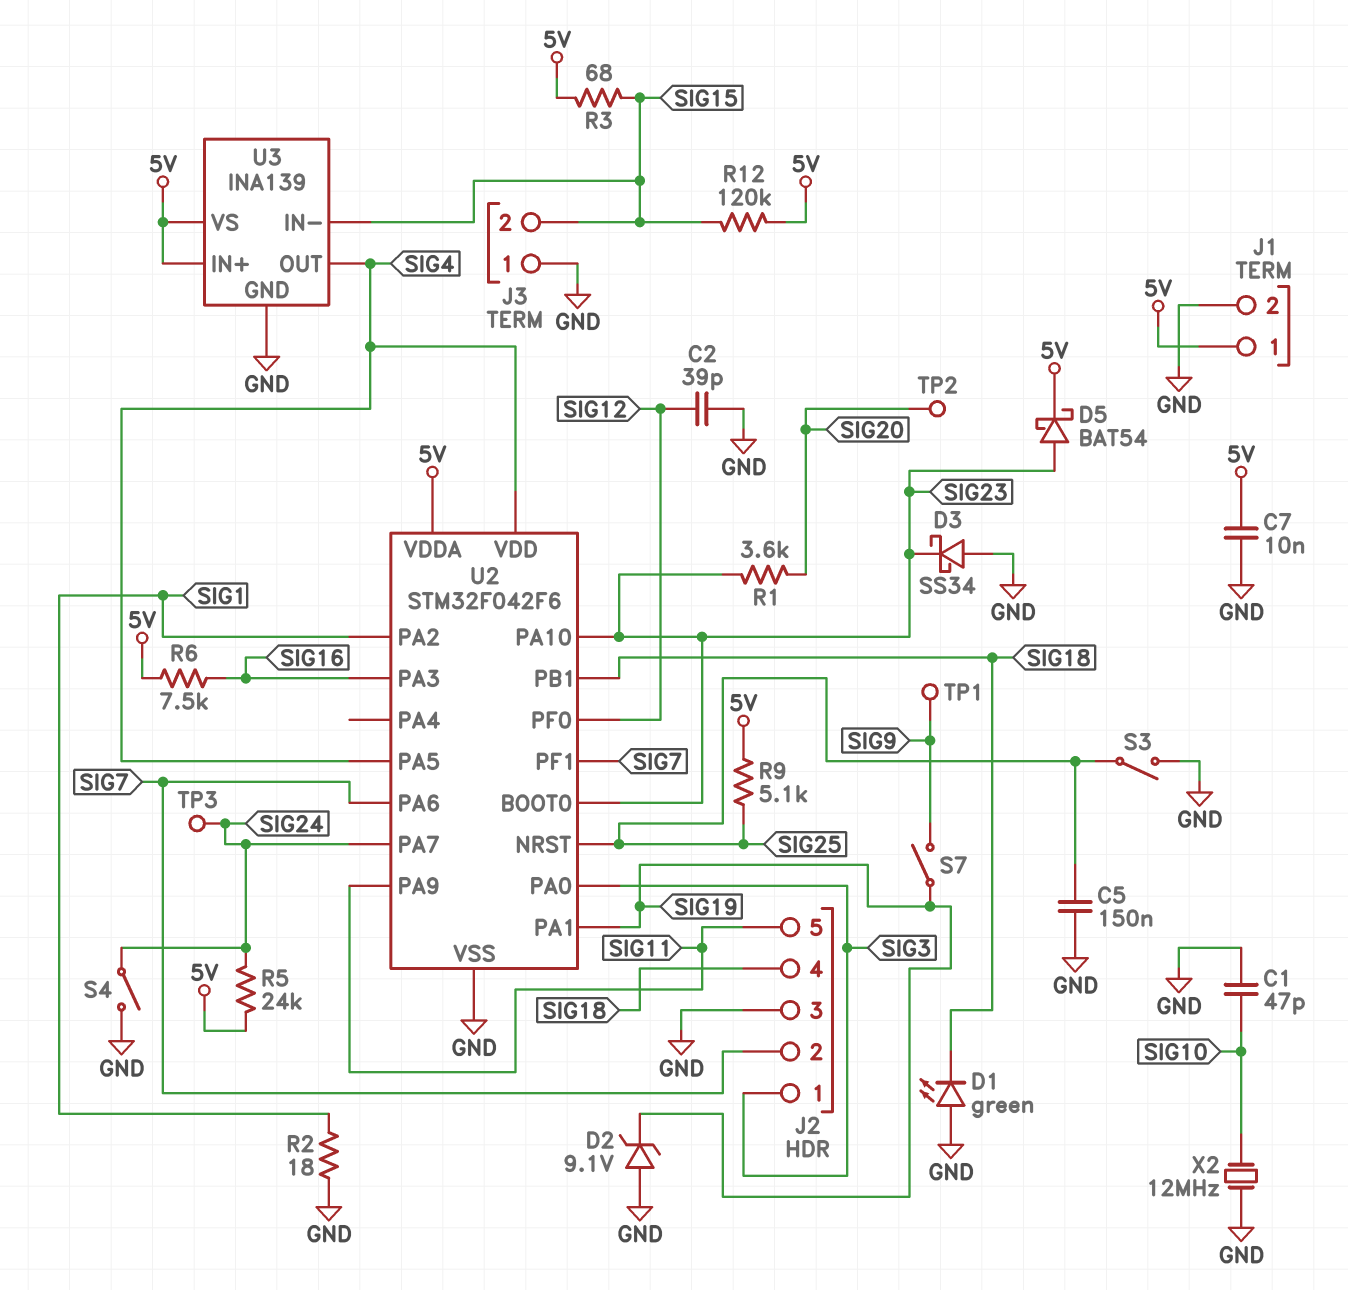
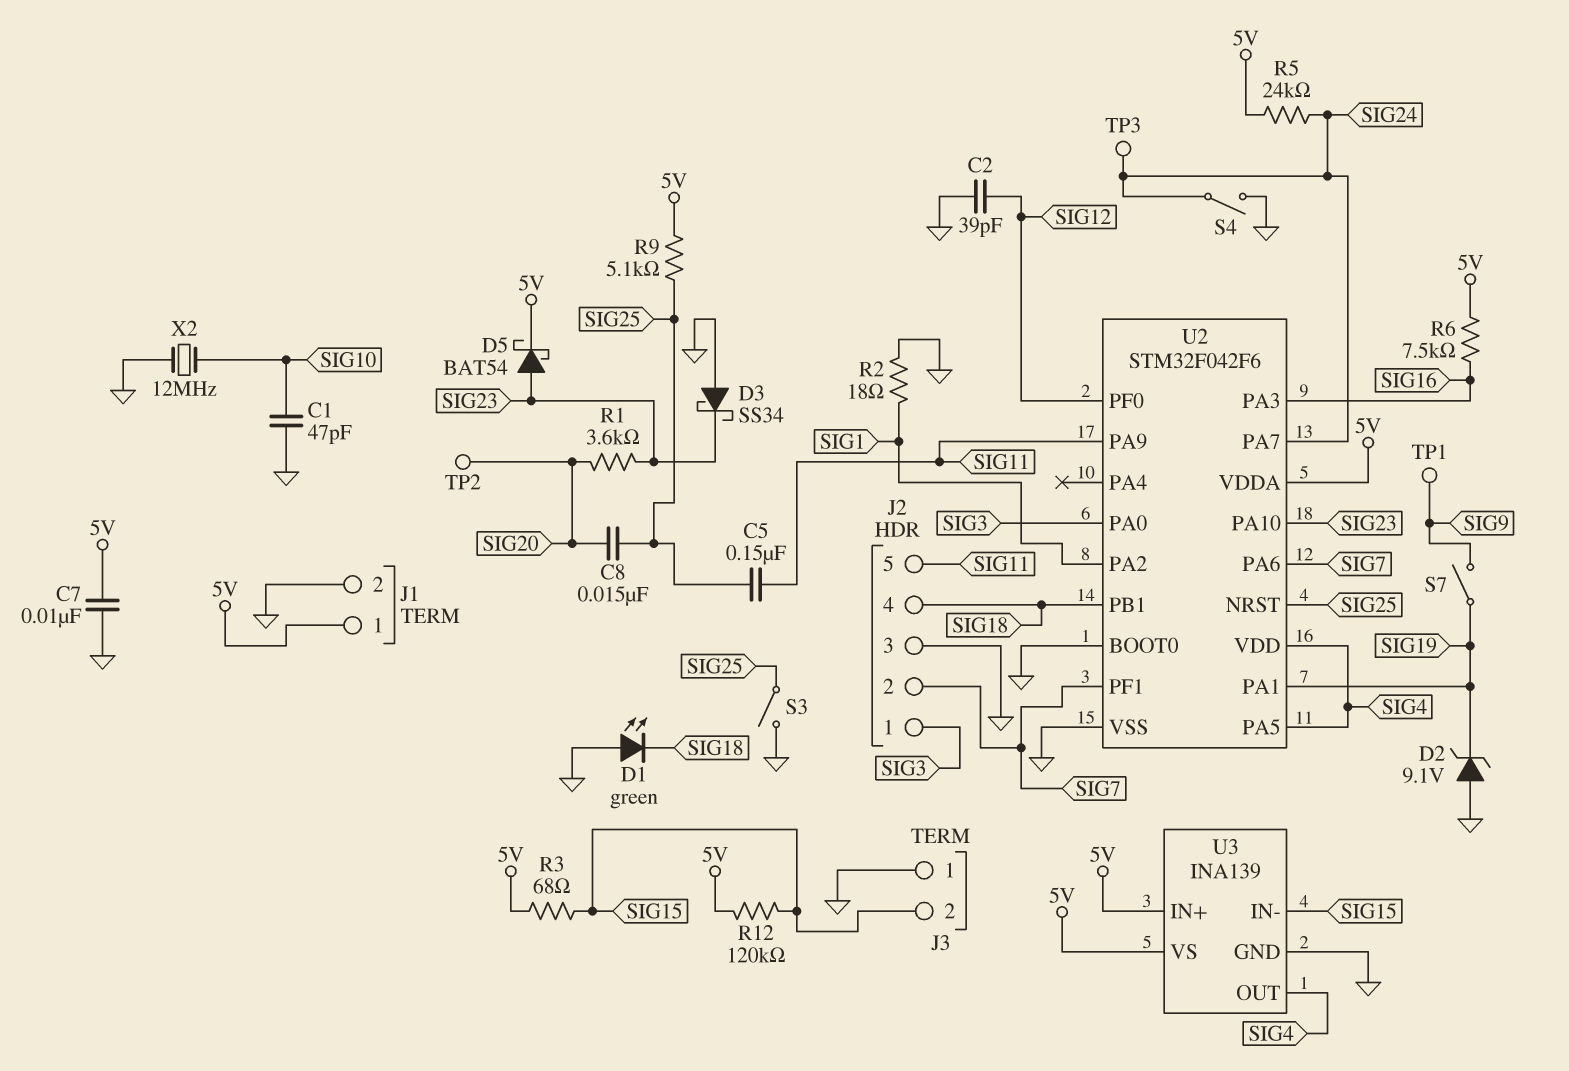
C5: 150nF (GND, SIG25) -> 150nF (SIG11, SIG25)
C8: none -> 15nF (SIG20, SIG25)
U2 pin BOOT0: SIG23 -> GND

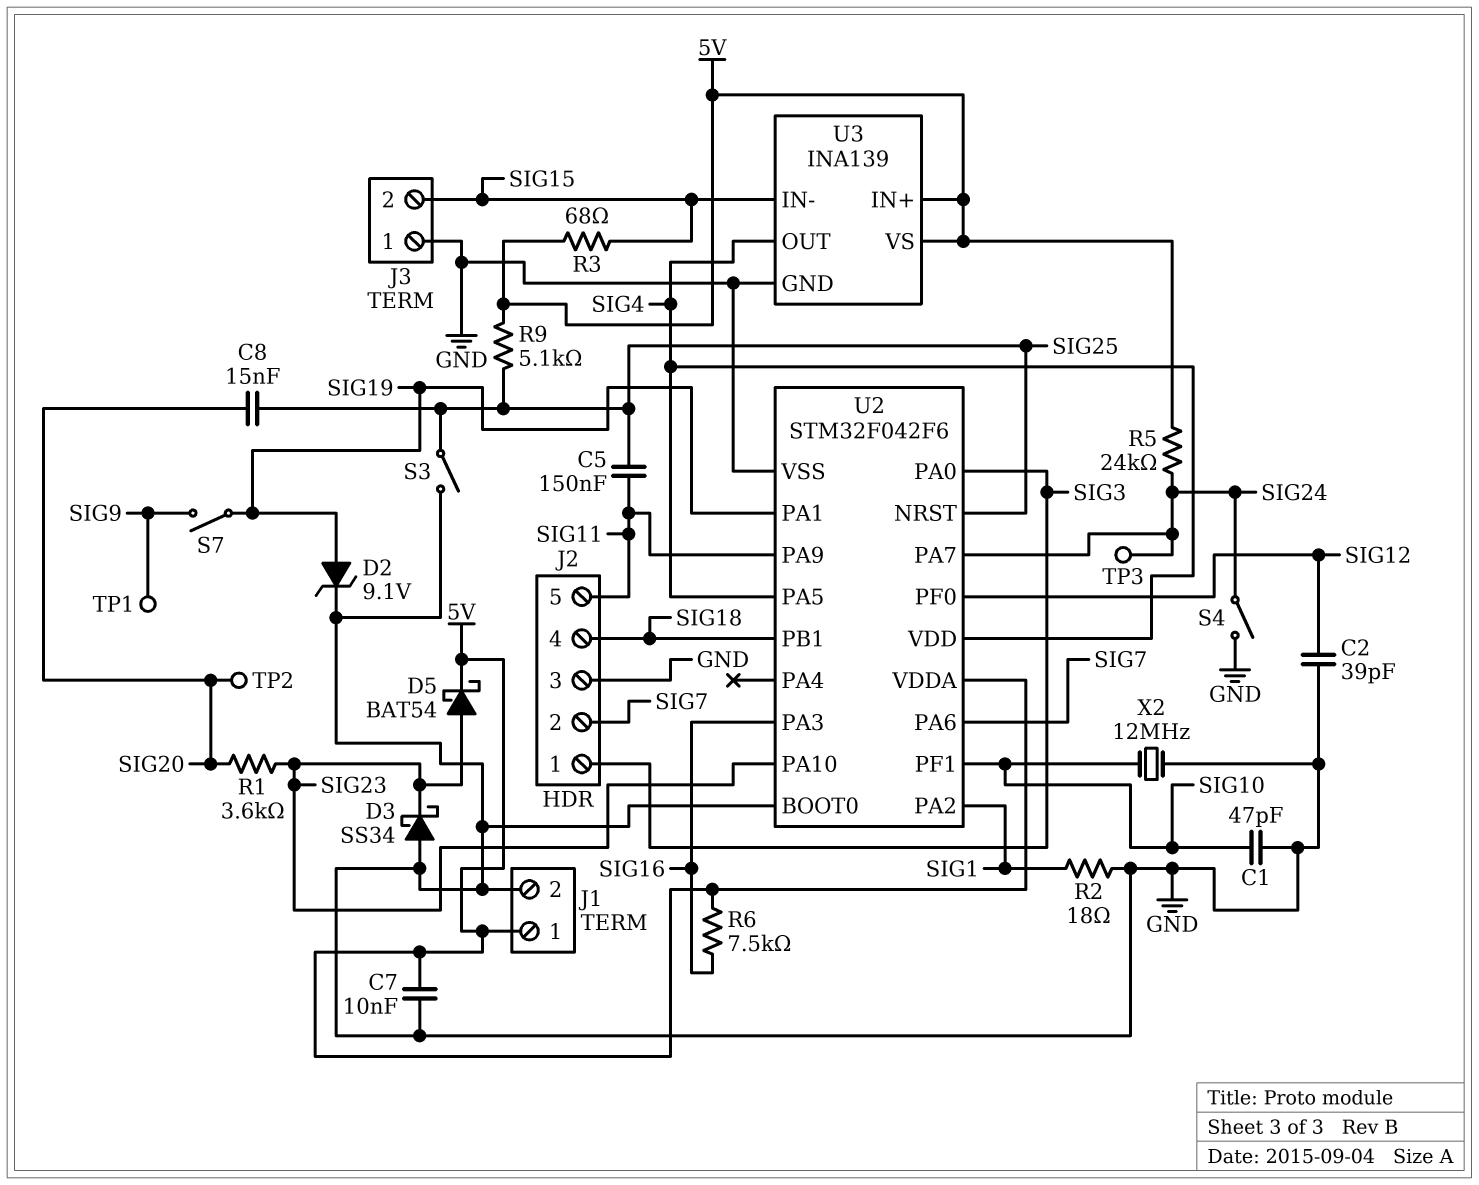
D1: LED green (A GND, K SIG18) -> none
D2: zener 9.1V (A GND, K SIG19) -> zener 9.1V (A SIG19, K GND)
R12: 120k (5V, SIG15) -> none
U2 pin PF1: SIG7 -> SIG10

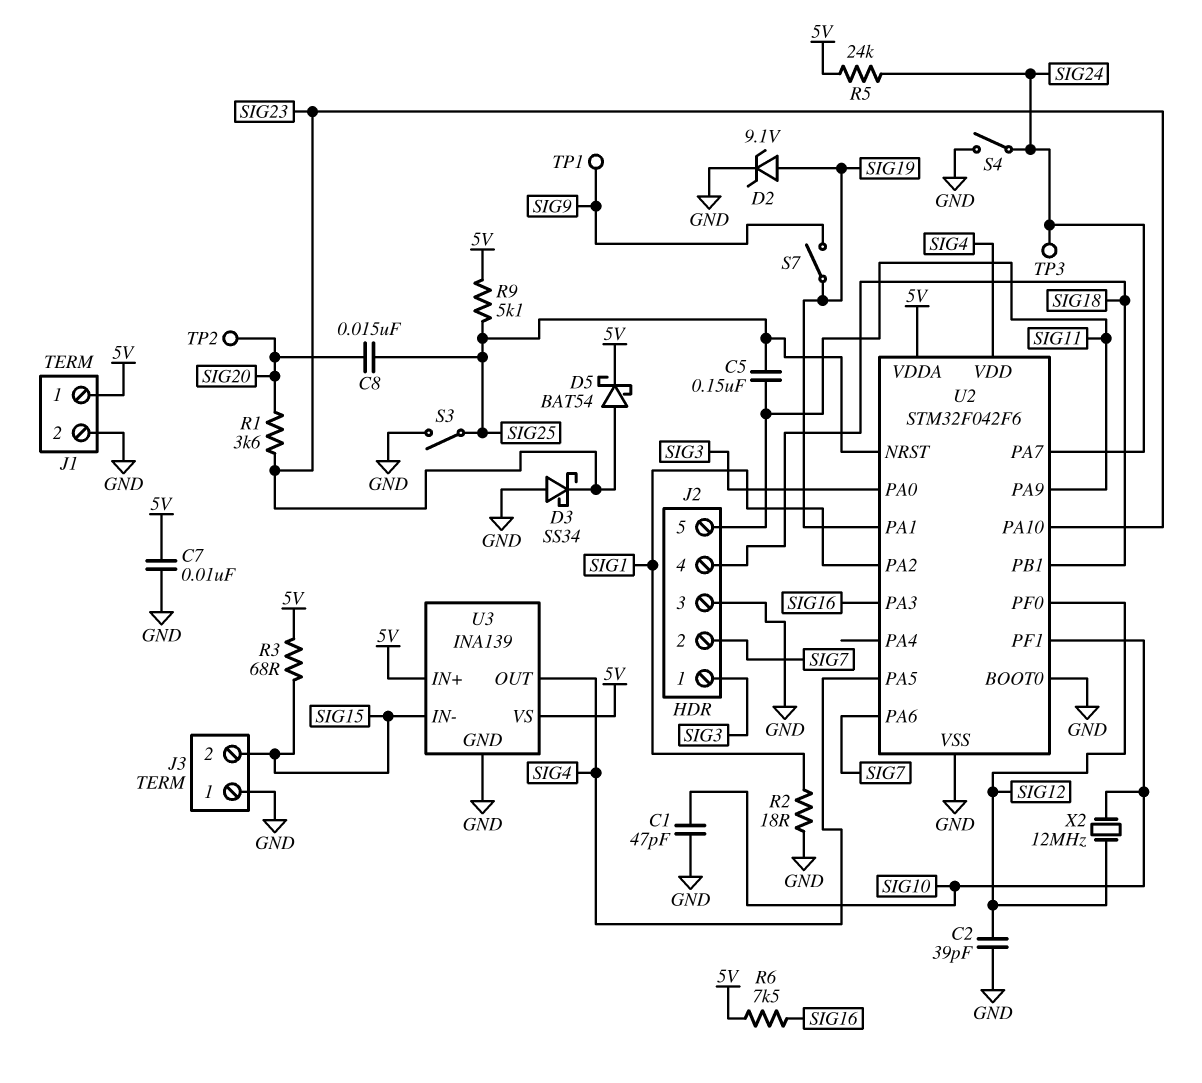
X2: 12MHz (GND, SIG10) -> 12MHz (SIG10, SIG12)

